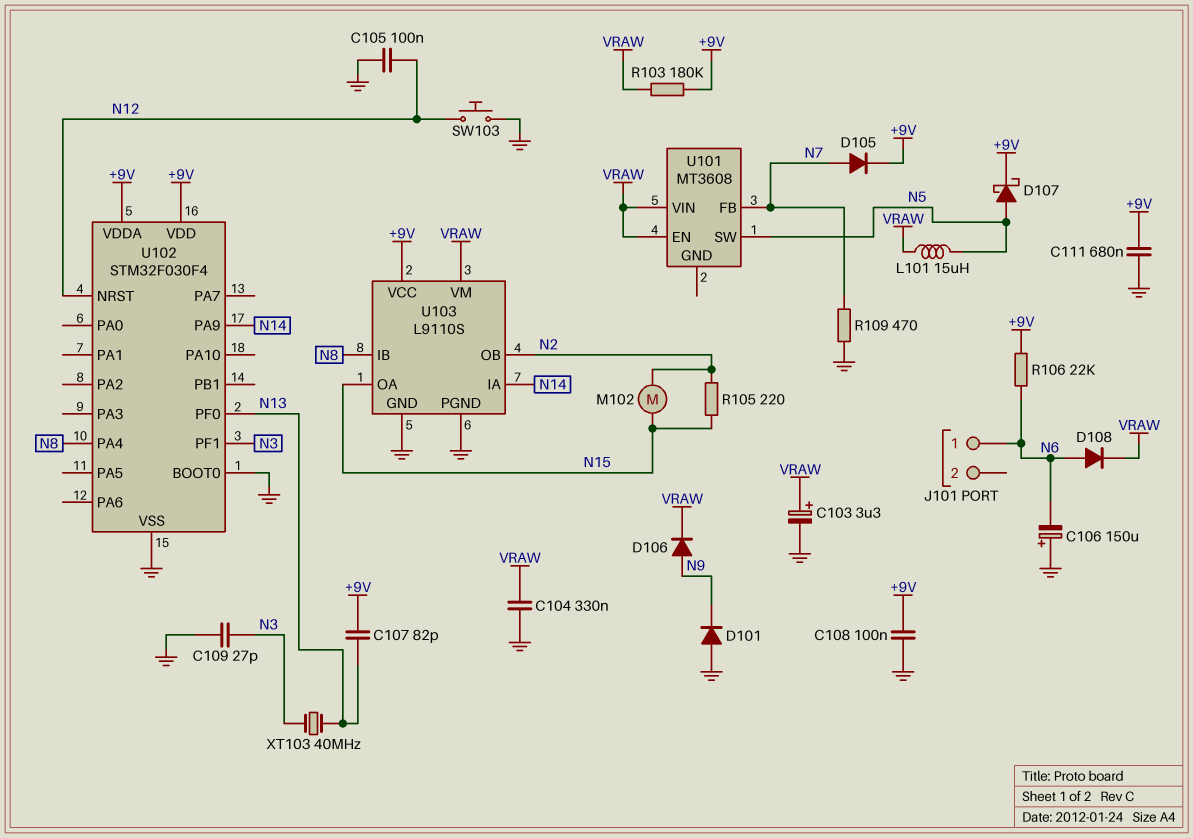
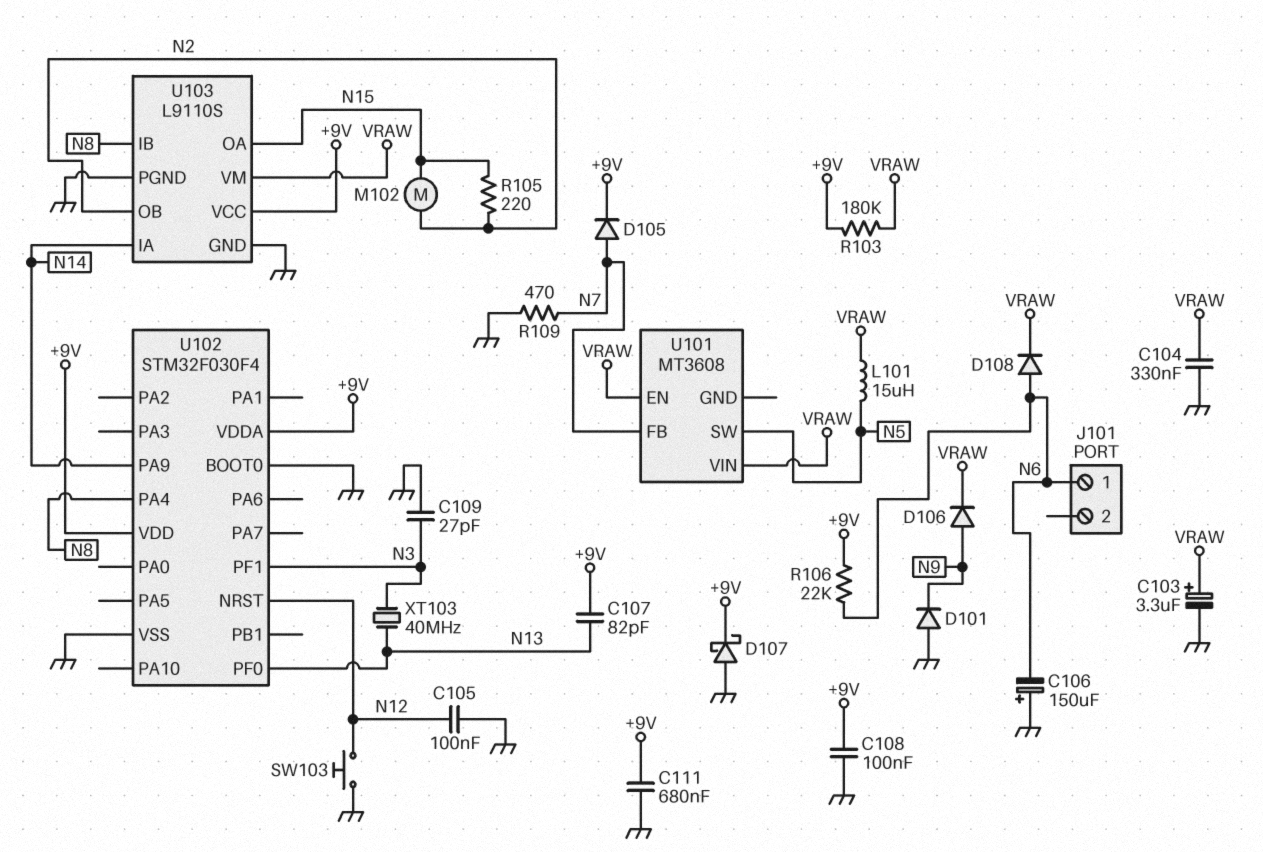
D107: schottky (A N5, K +9V) -> schottky (A GND, K +9V)

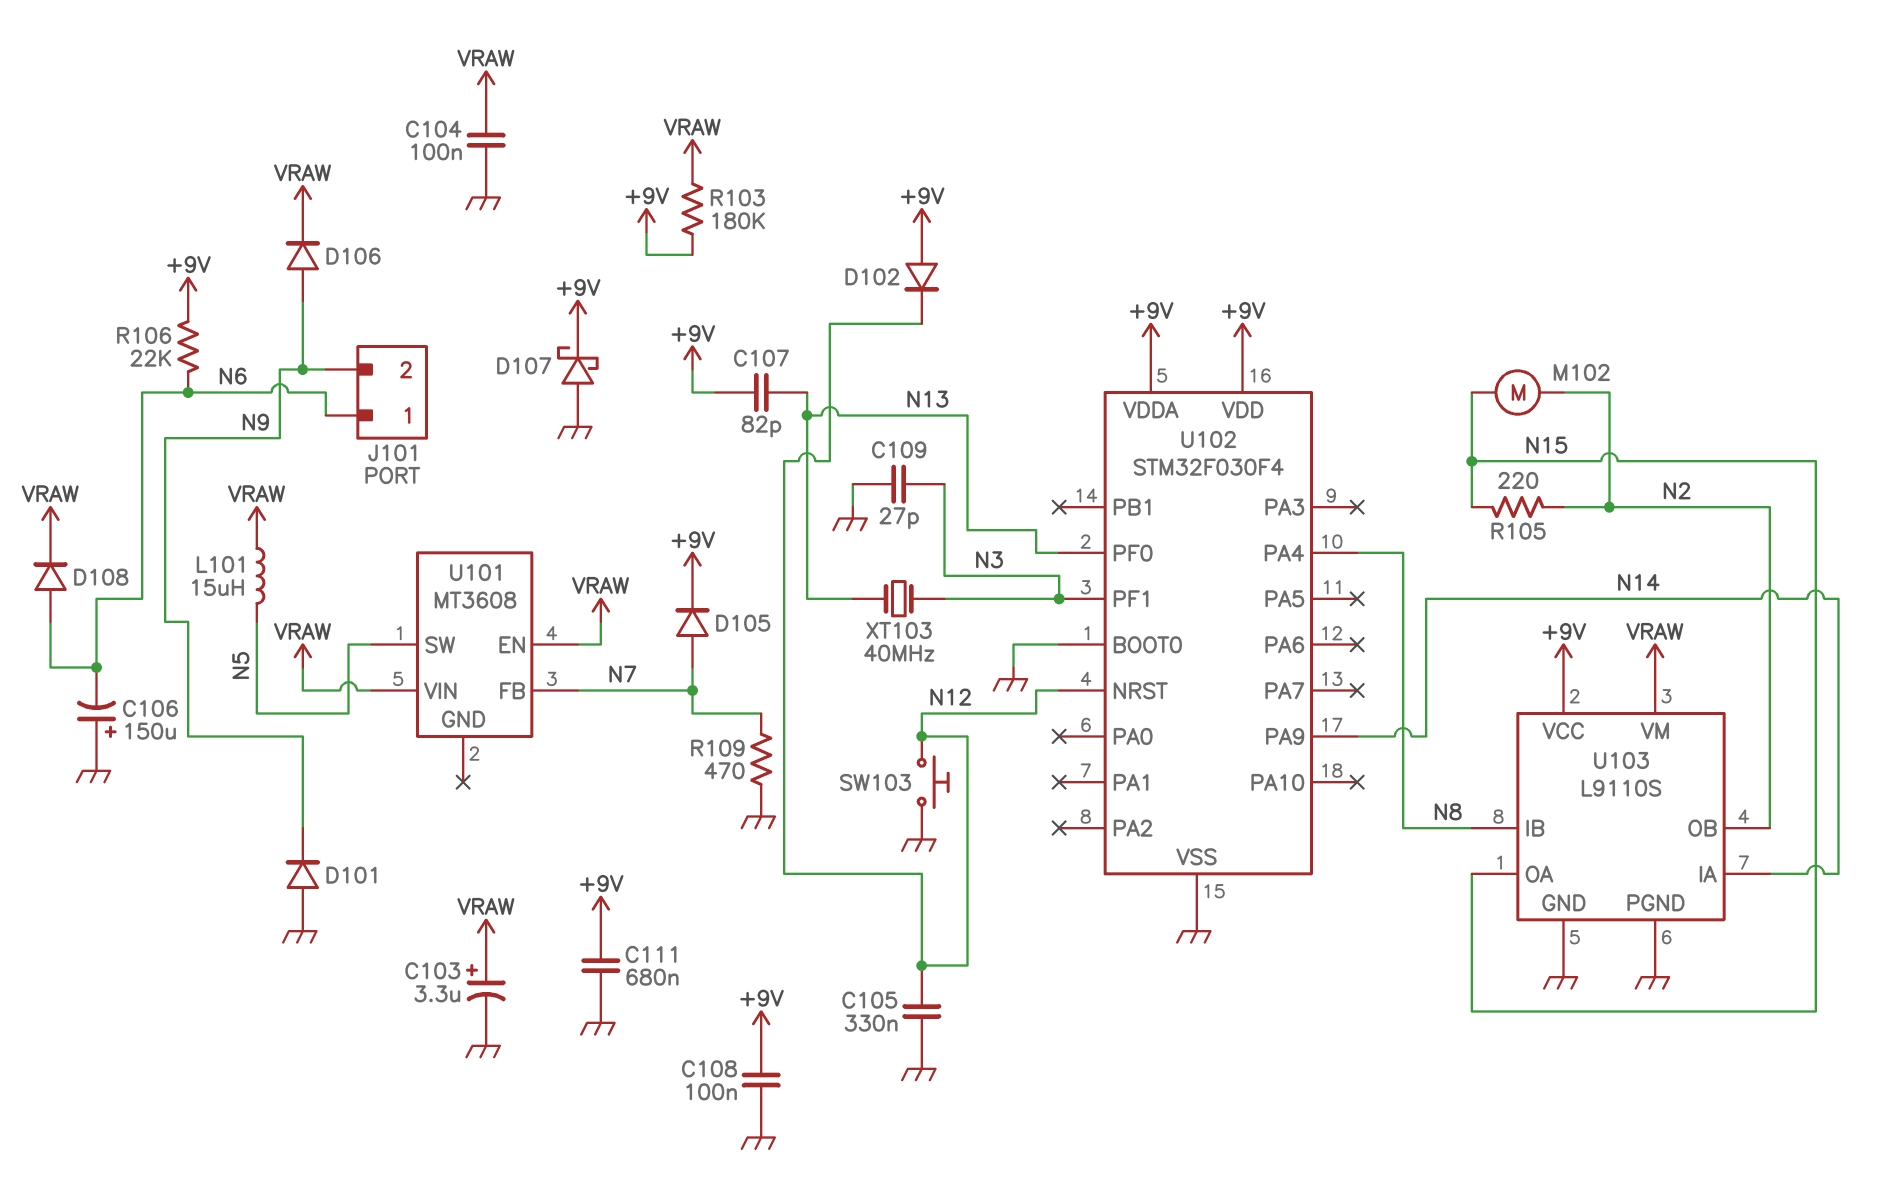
C104: 330nF (GND, VRAW) -> 100nF (GND, VRAW)
C105: 100nF (GND, N12) -> 330nF (GND, N12)
D102: none -> diode (A +9V, K N12)
J101 pin 2: none -> N9

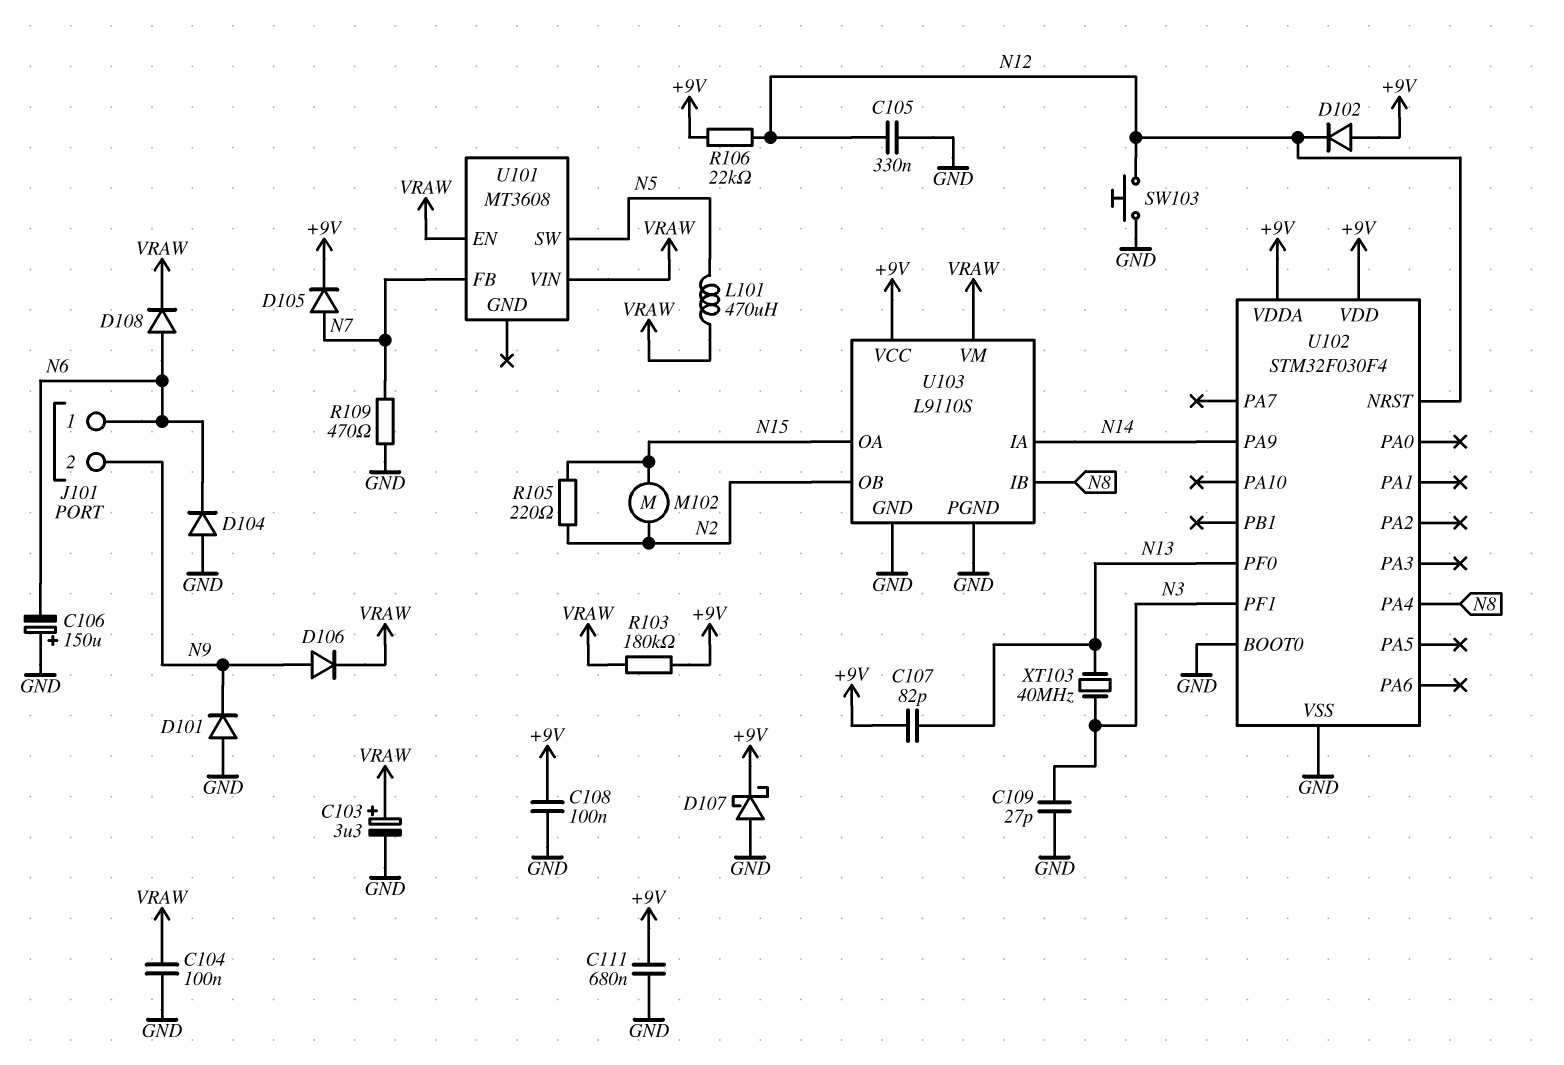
D104: none -> diode (A GND, K N6)
L101: 15uH (N5, VRAW) -> 470uH (N5, VRAW)
R106: 22k (+9V, N6) -> 22k (+9V, N12)

